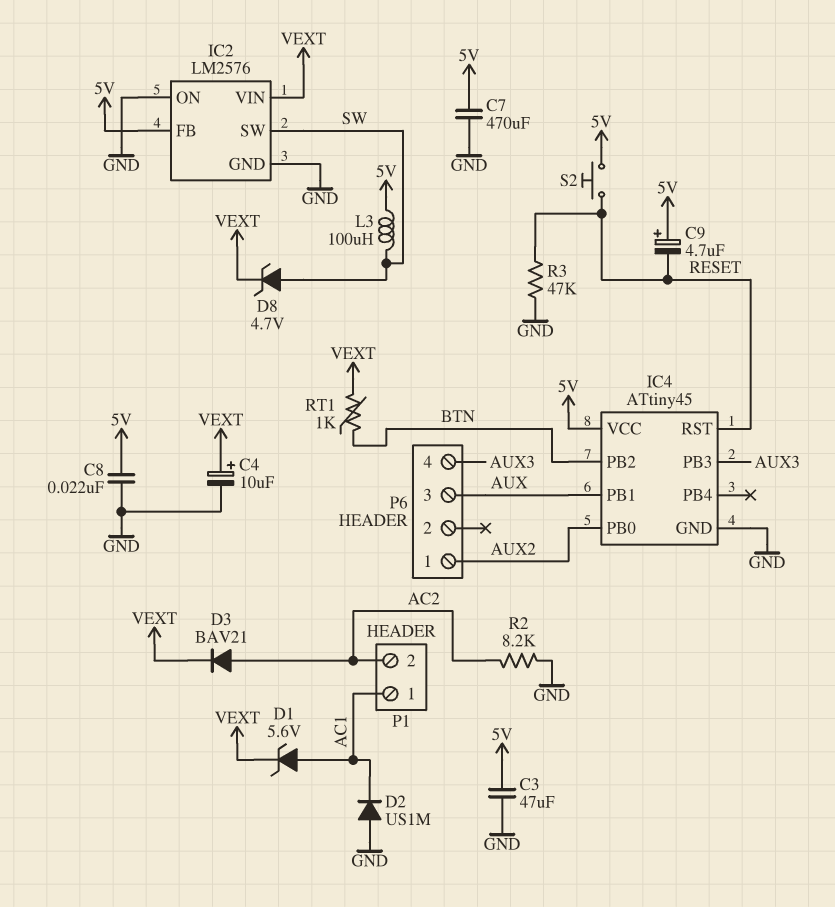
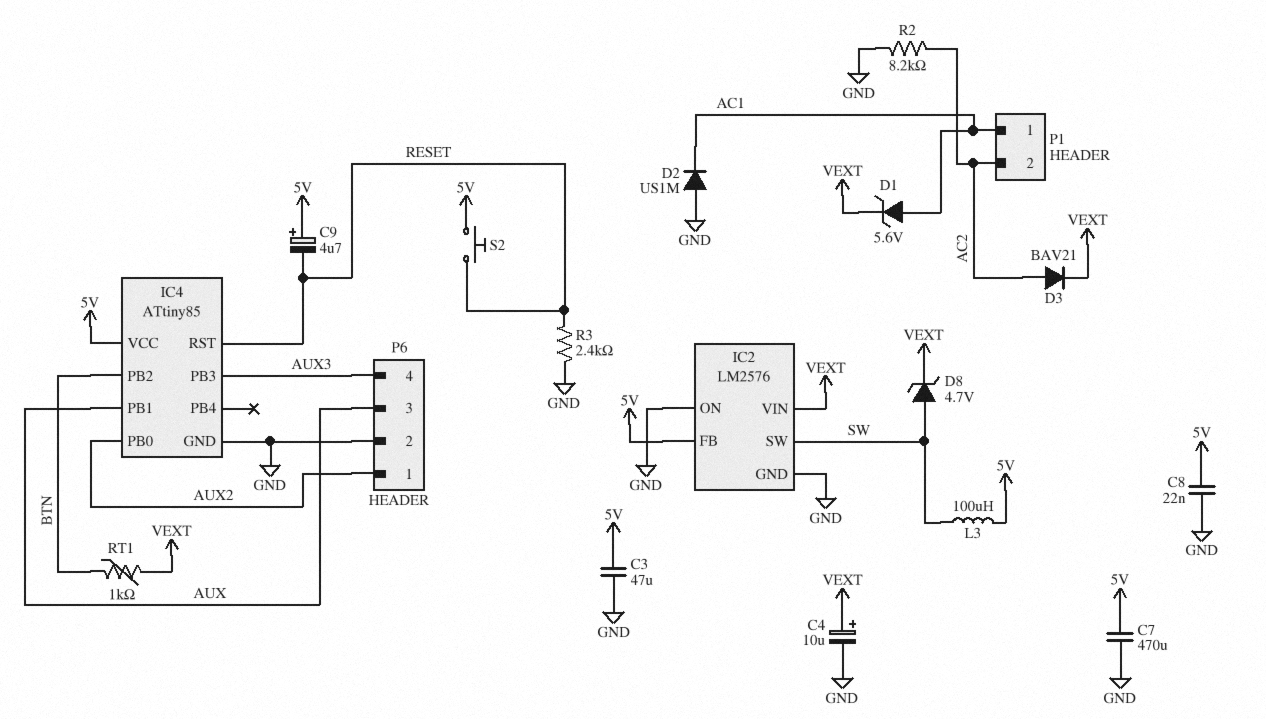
IC4: ATtiny45 -> ATtiny85
P6 pin 2: none -> GND
R3: 47k (GND, RESET) -> 2.4k (GND, RESET)

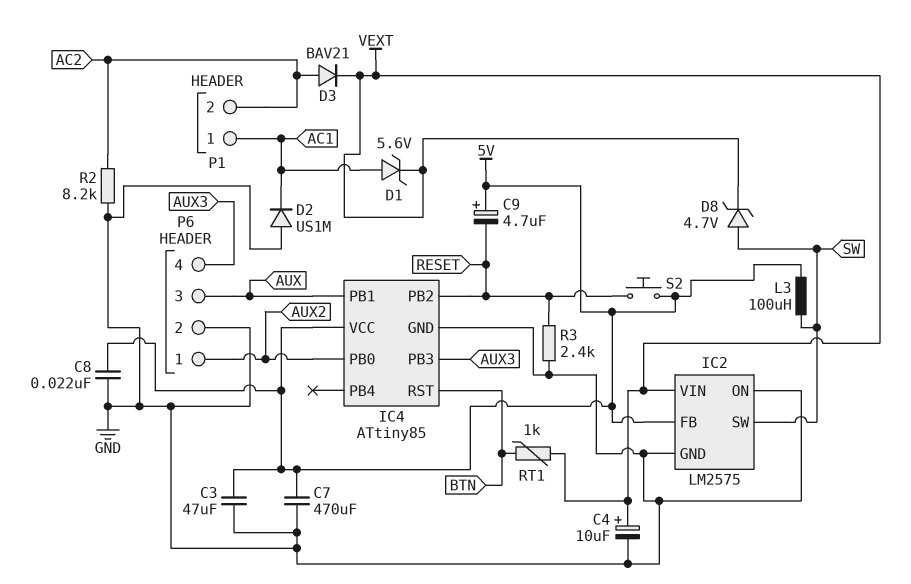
IC2: LM2576 -> LM2575
IC4 pin PB2: BTN -> RESET
IC4 pin RST: RESET -> BTN

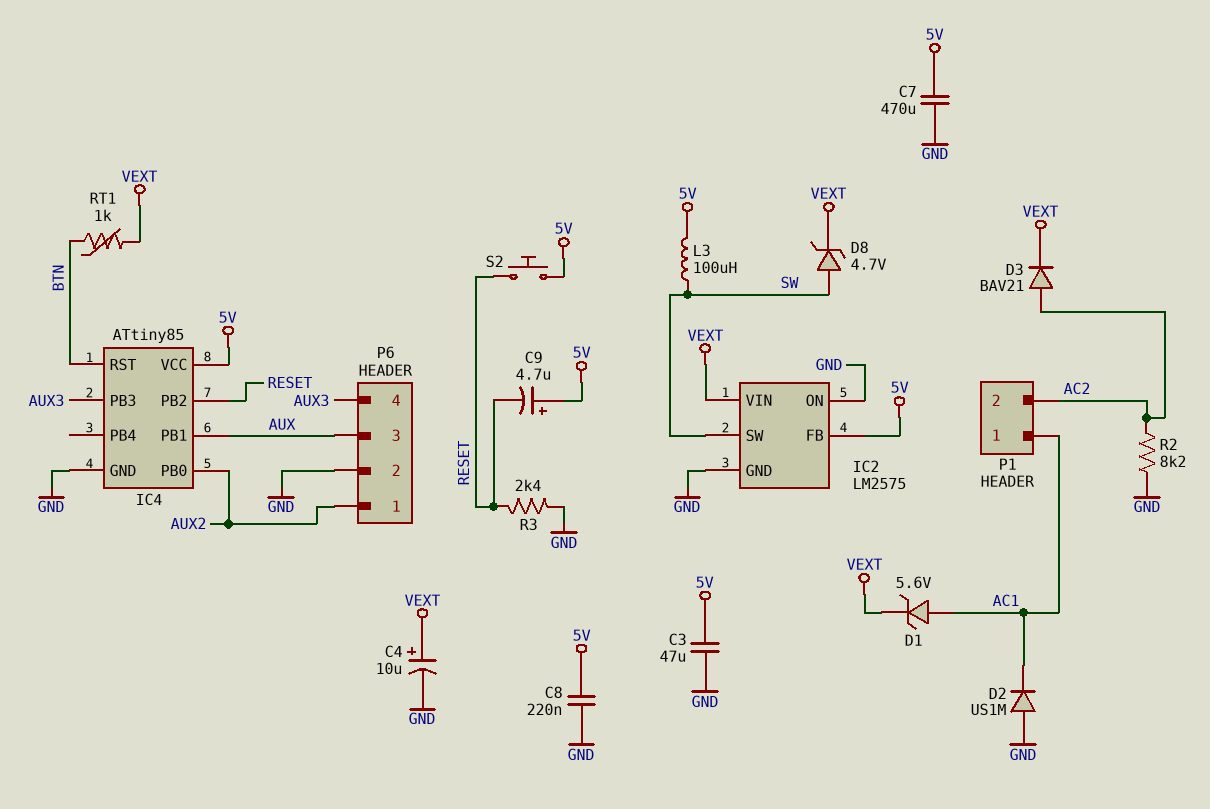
C8: 22nF (5V, GND) -> 220nF (5V, GND)

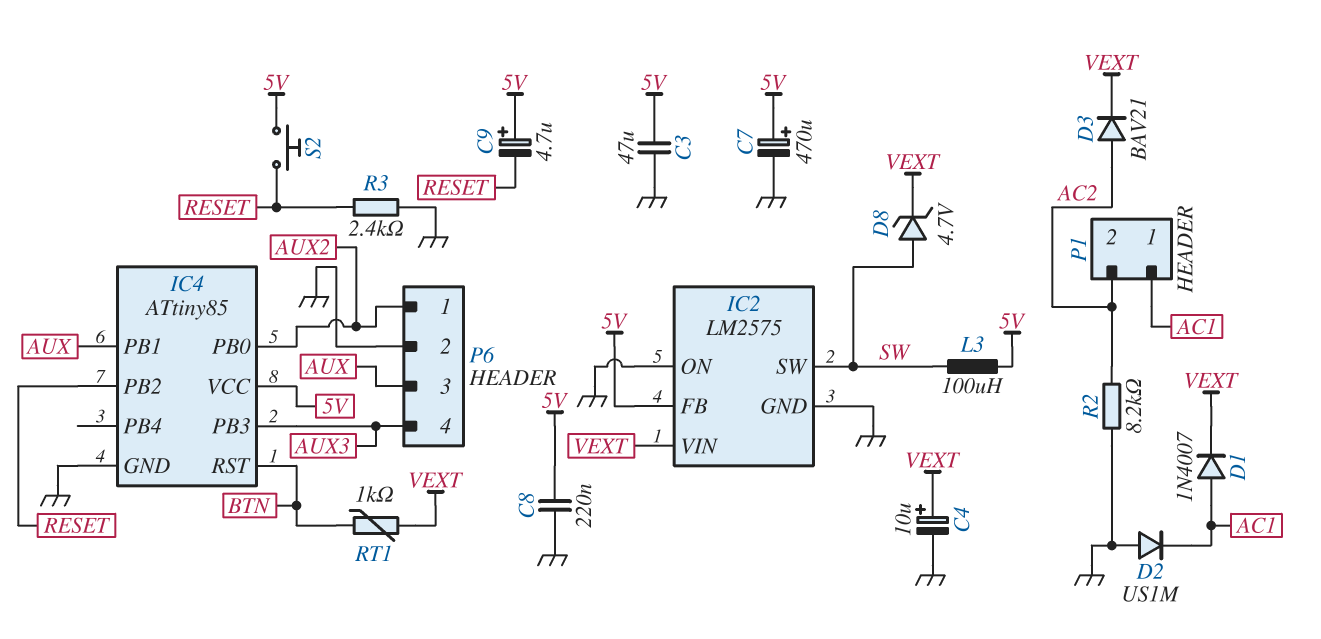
C7: 470uF (5V, GND) -> 470uF (plus 5V, minus GND)
D1: zener 5.6V (A AC1, K VEXT) -> diode 1N4007 (A AC1, K VEXT)

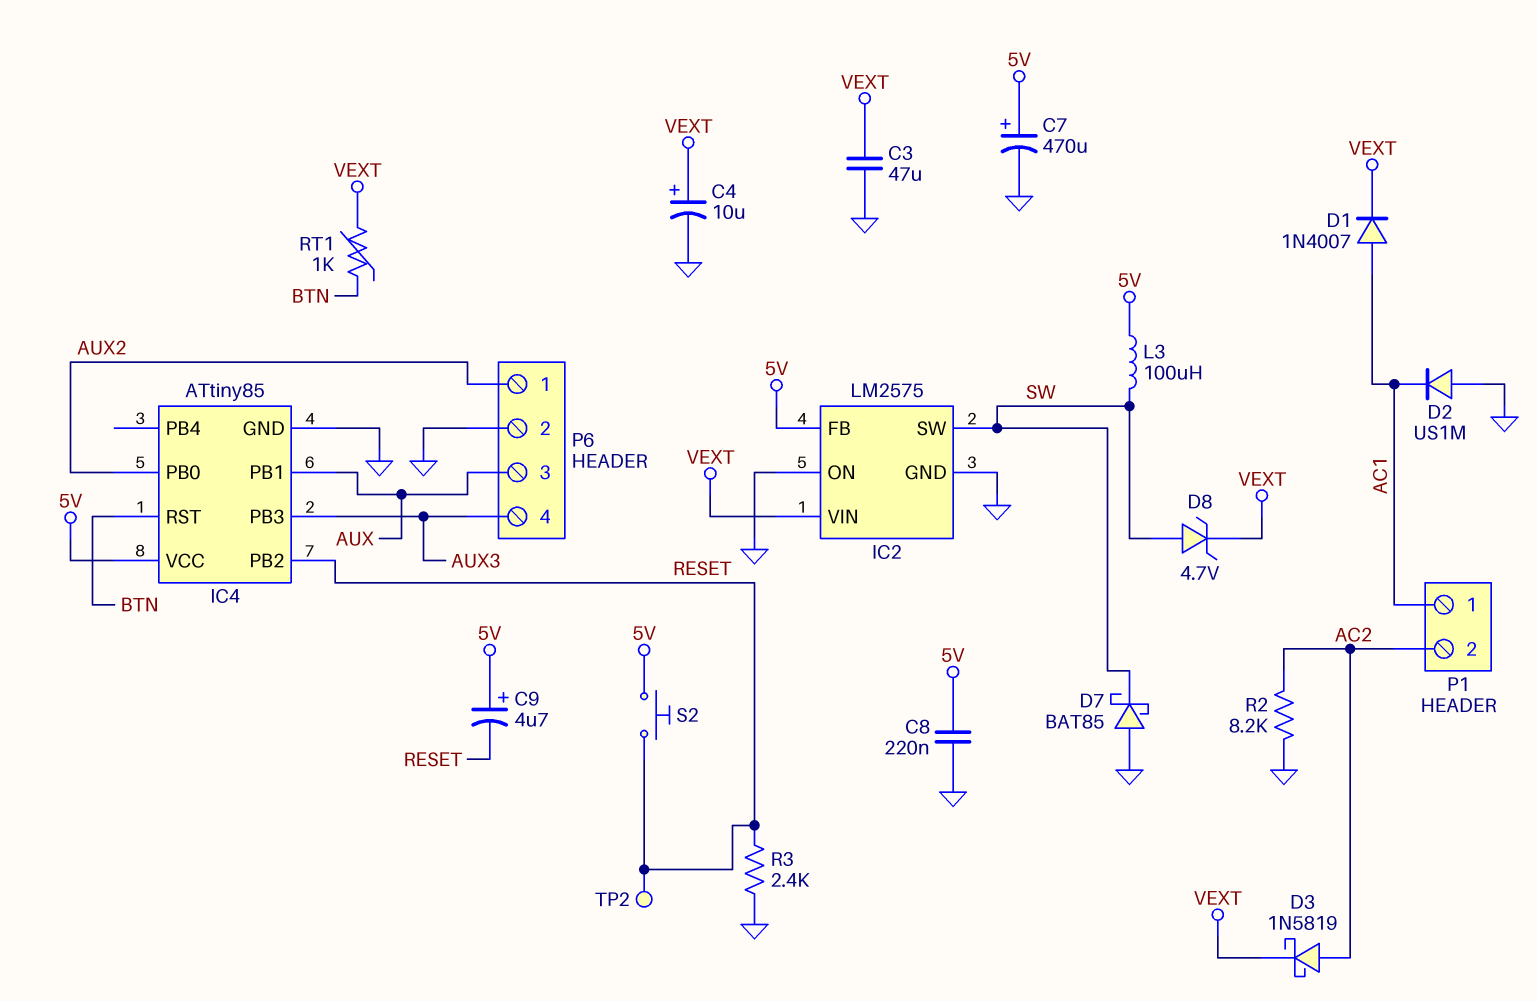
C3: 47uF (5V, GND) -> 47uF (GND, VEXT)
D3: diode BAV21 (A AC2, K VEXT) -> schottky 1N5819 (A AC2, K VEXT)
D7: none -> schottky BAT85 (A GND, K SW)
TP2: none -> test point (RESET)

